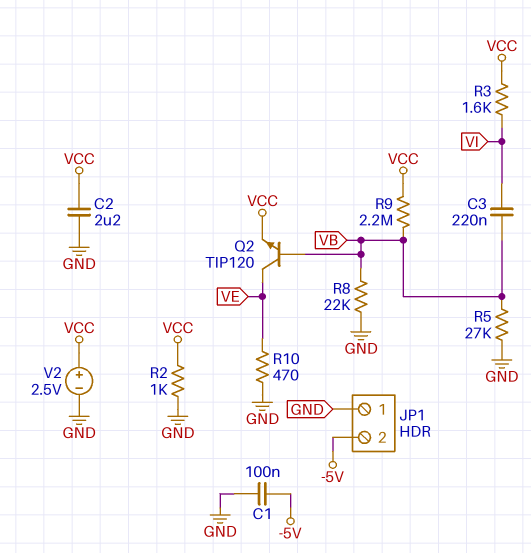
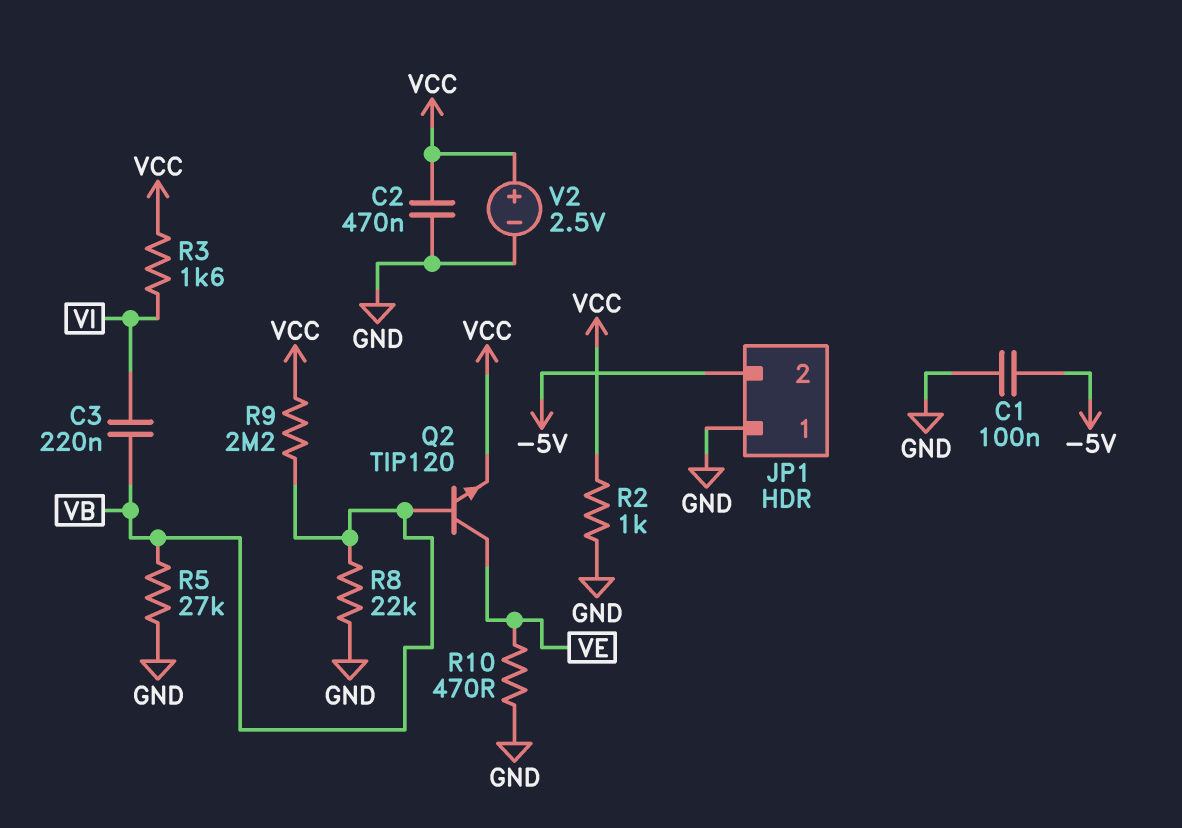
C2: 2.2uF (GND, VCC) -> 470nF (GND, VCC)

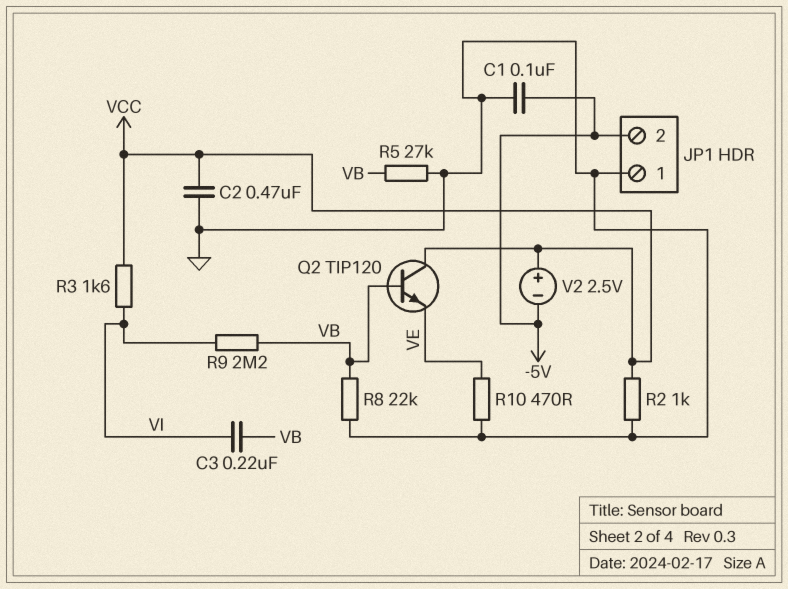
Q2: NPN TIP120 (B VB, C VE, E VCC) -> NPN TIP120 (B VB, C VCC, E VE)
R9: 2.2M (VB, VCC) -> 2.2M (VB, VI)
V2: 2.5V (plus VCC, minus GND) -> 2.5V (plus VCC, minus -5V)

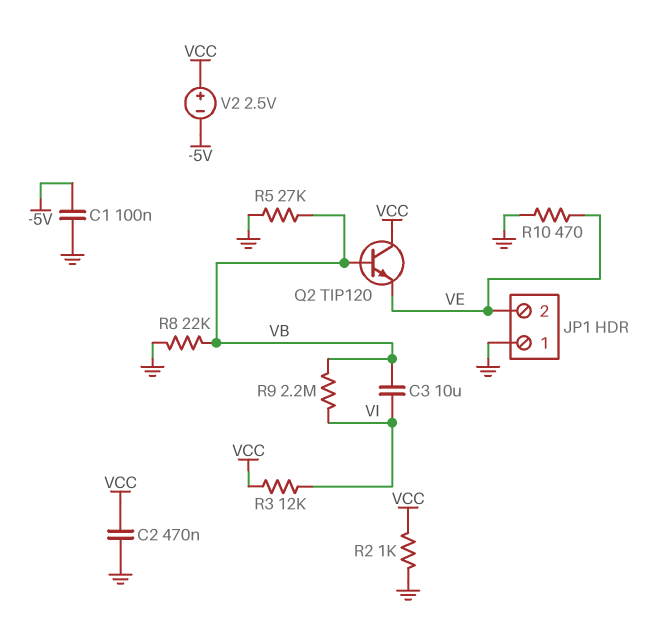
C3: 220nF (VB, VI) -> 10uF (VB, VI)
JP1 pin 2: -5V -> VE
R3: 1.6k (VCC, VI) -> 12k (VCC, VI)

